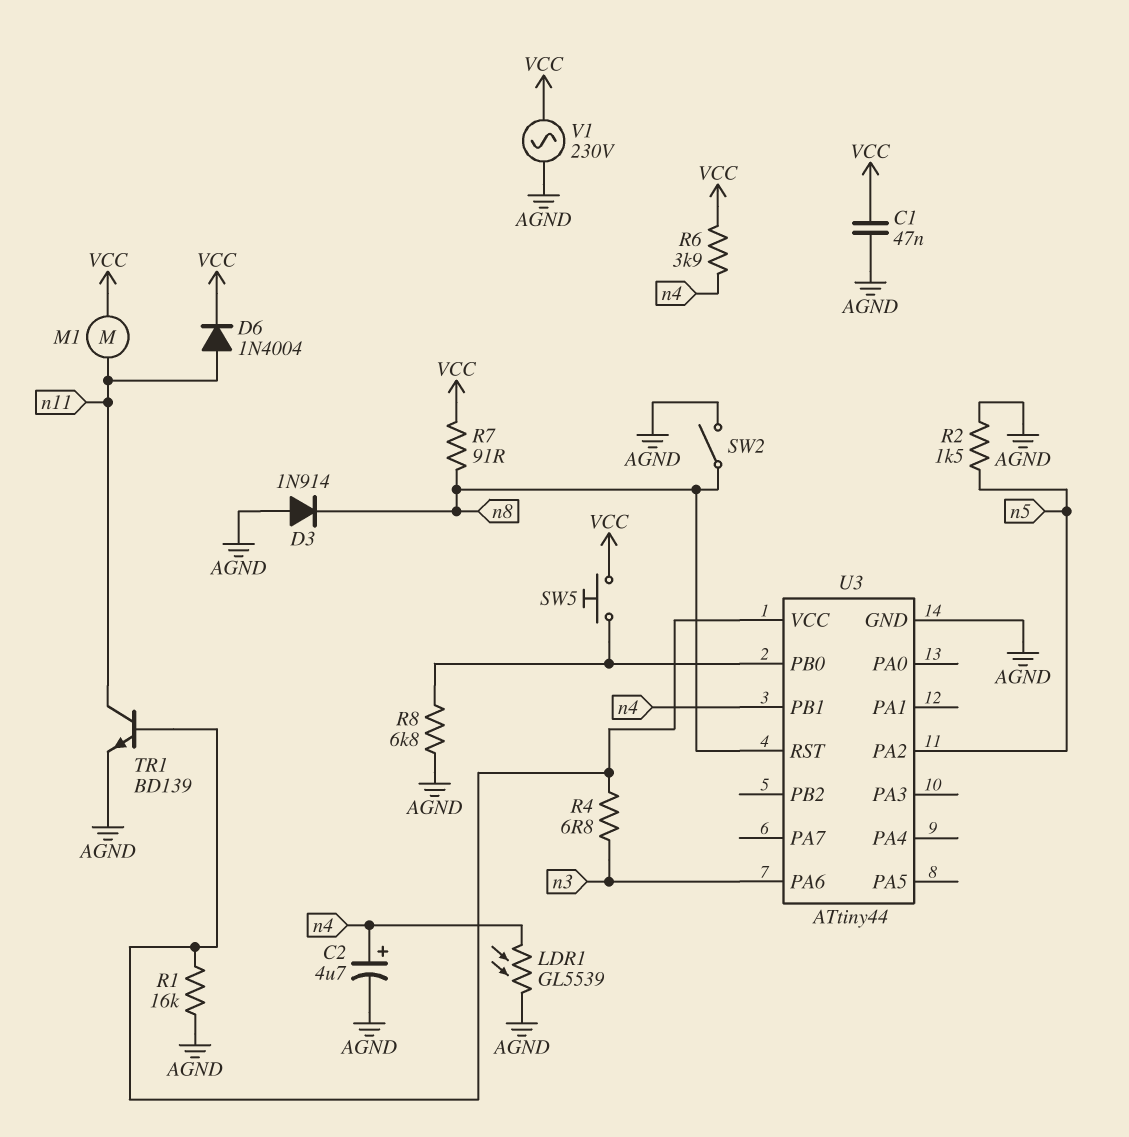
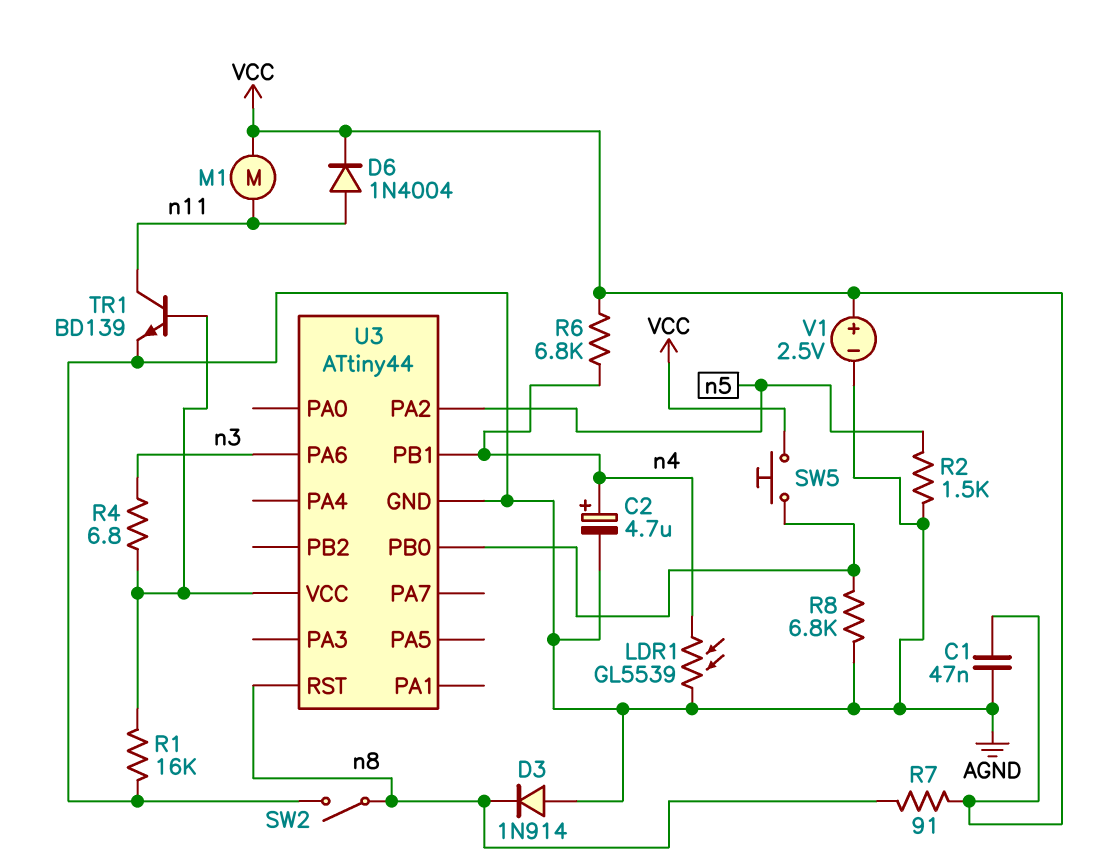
R6: 3.9k (VCC, n4) -> 6.8k (VCC, n4)
V1: AC 230V (AGND, VCC) -> 2.5V (plus VCC, minus AGND)

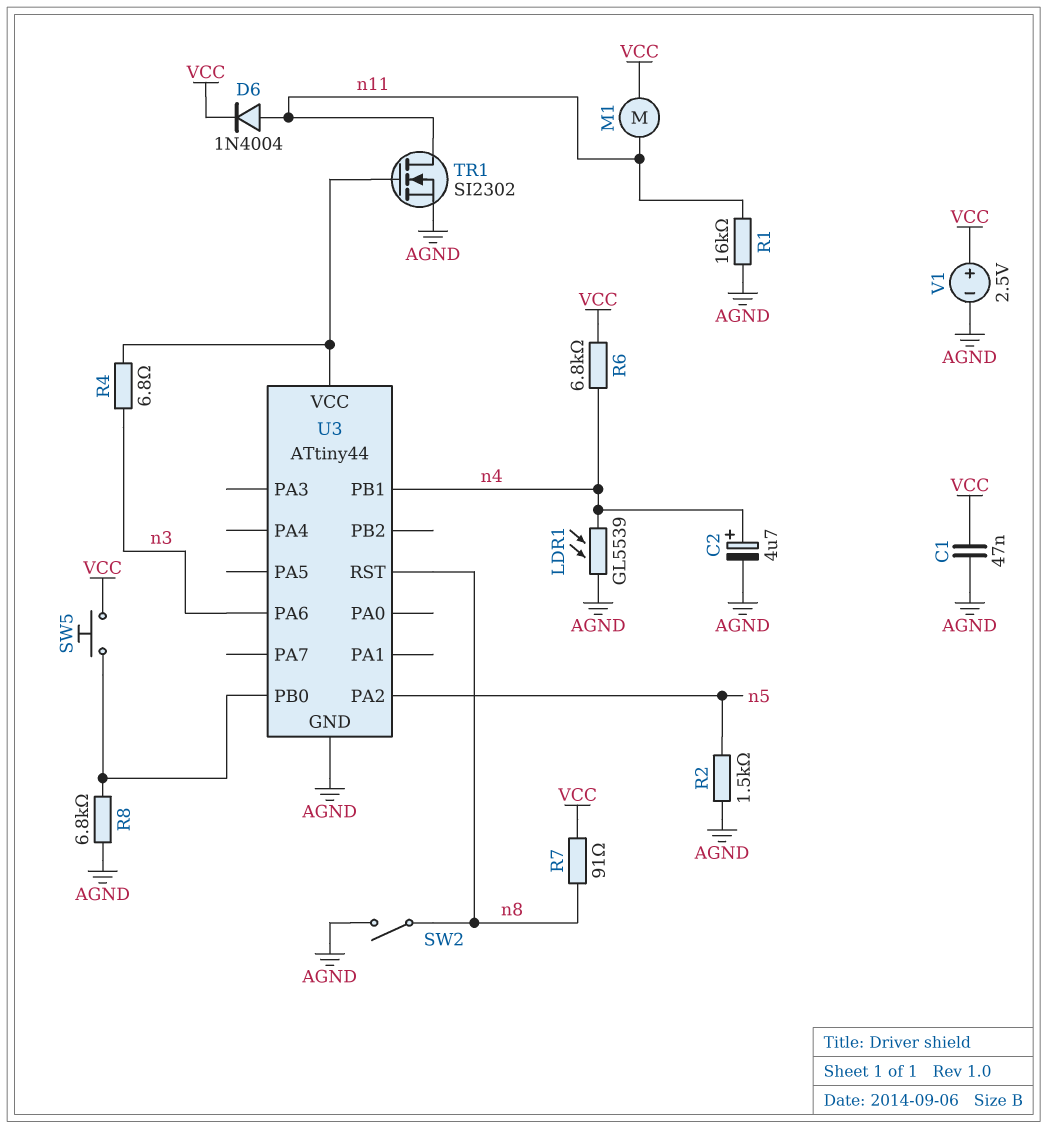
D3: diode 1N914 (A AGND, K n8) -> none
R1: 16k (AGND, U3/VCC) -> 16k (AGND, n11)
TR1: NPN BD139 (B U3/VCC, C n11, E AGND) -> NMOS SI2302 (G U3/VCC, D n11, S AGND)

